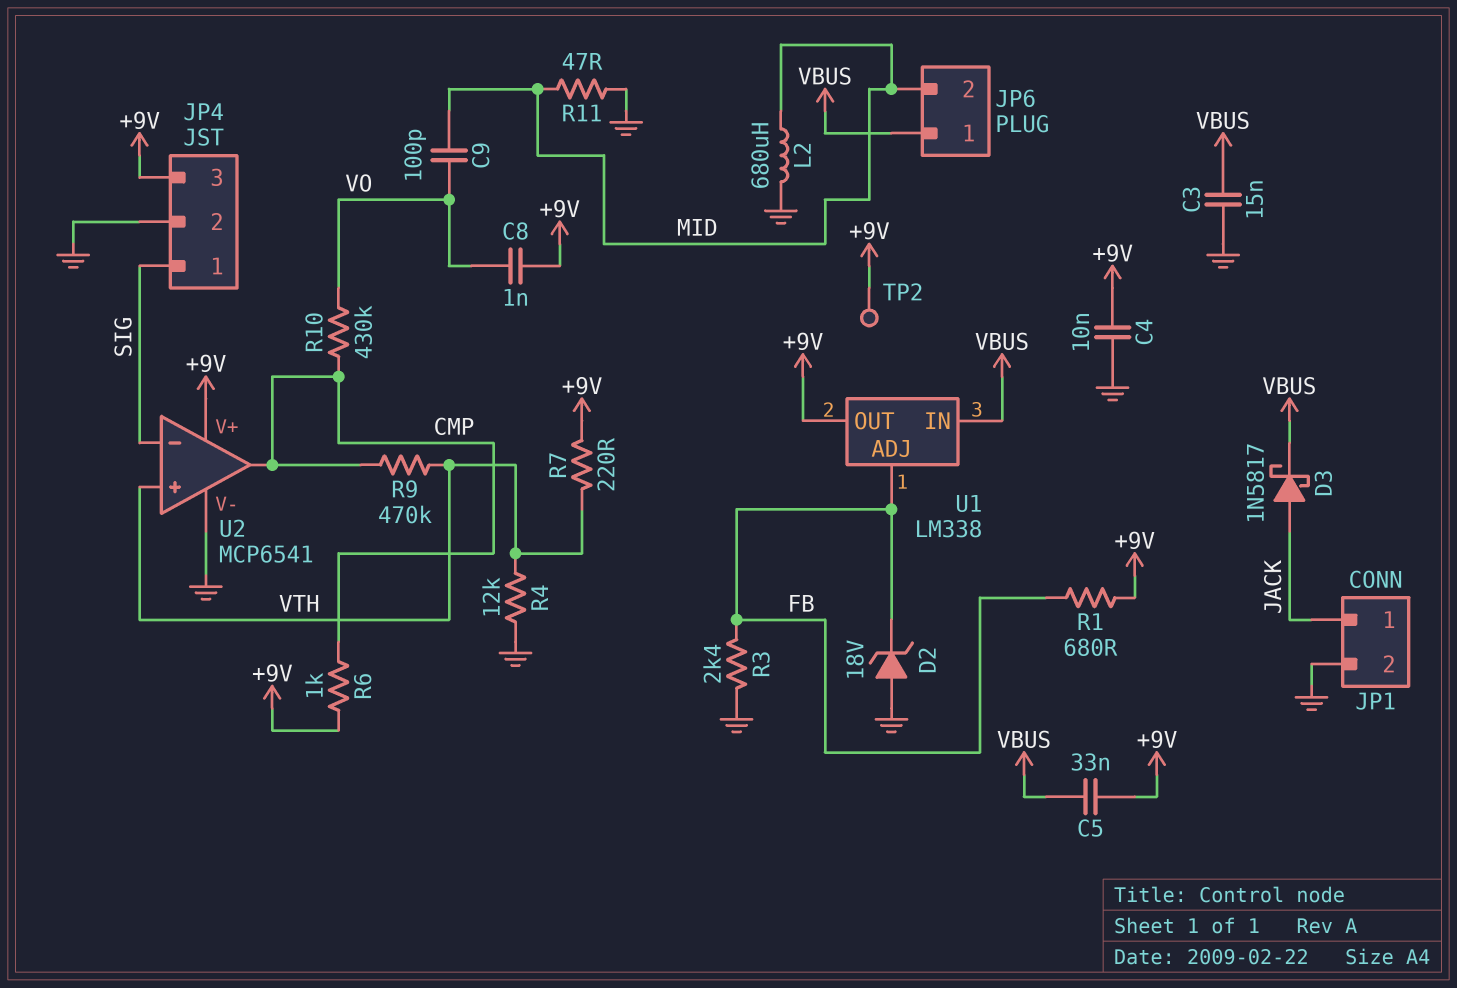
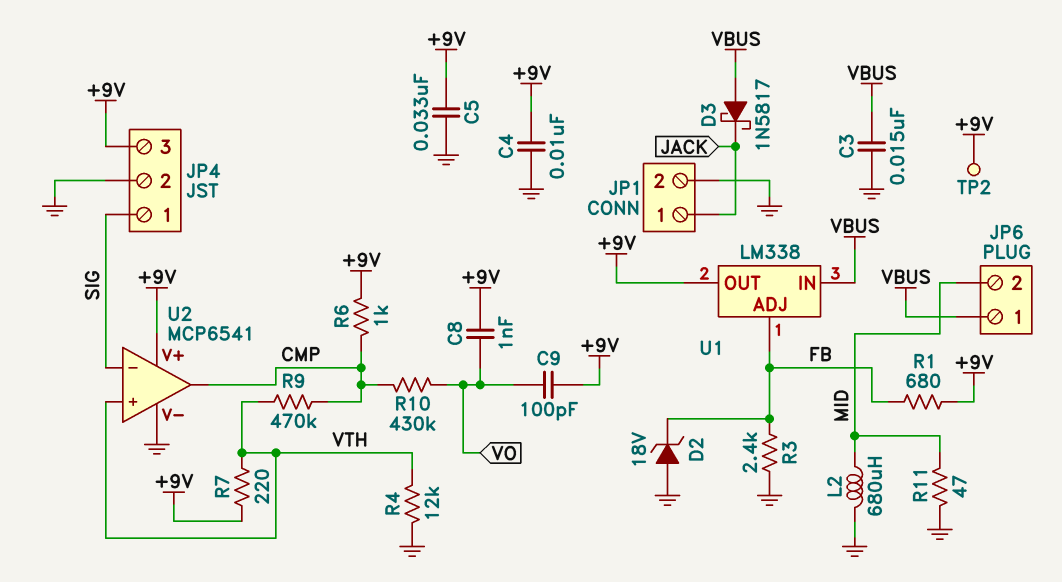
C5: 33nF (+9V, VBUS) -> 33nF (+9V, GND)
C9: 100pF (MID, VO) -> 100pF (+9V, VO)
D3: schottky 1N5817 (A JACK, K VBUS) -> schottky 1N5817 (A VBUS, K JACK)

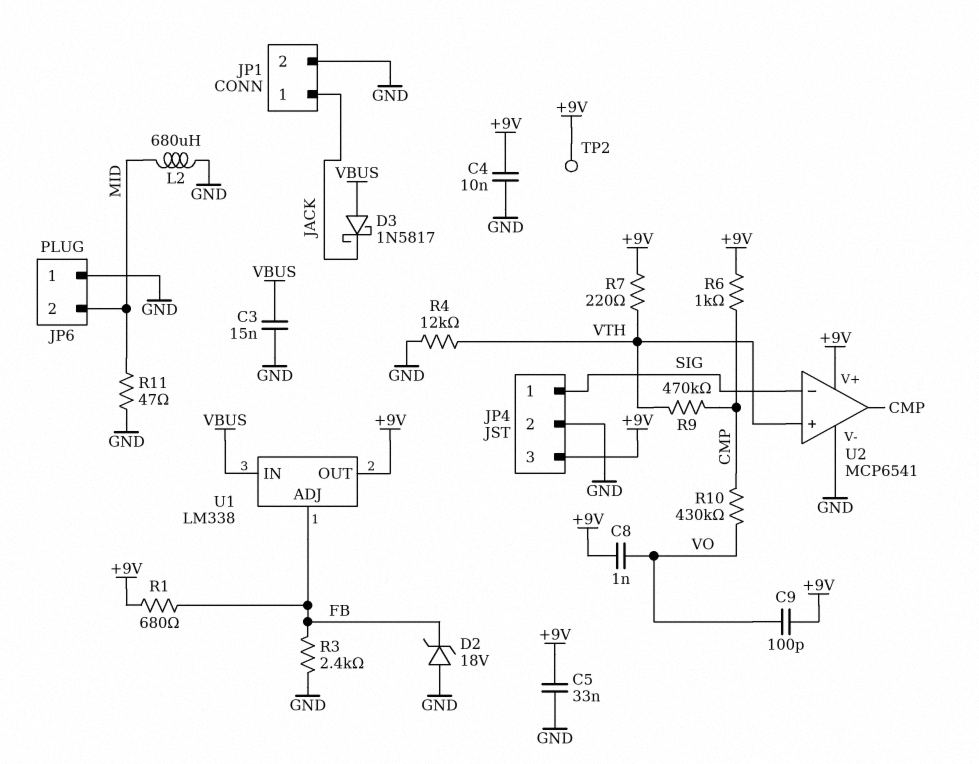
JP6 pin 1: VBUS -> GND

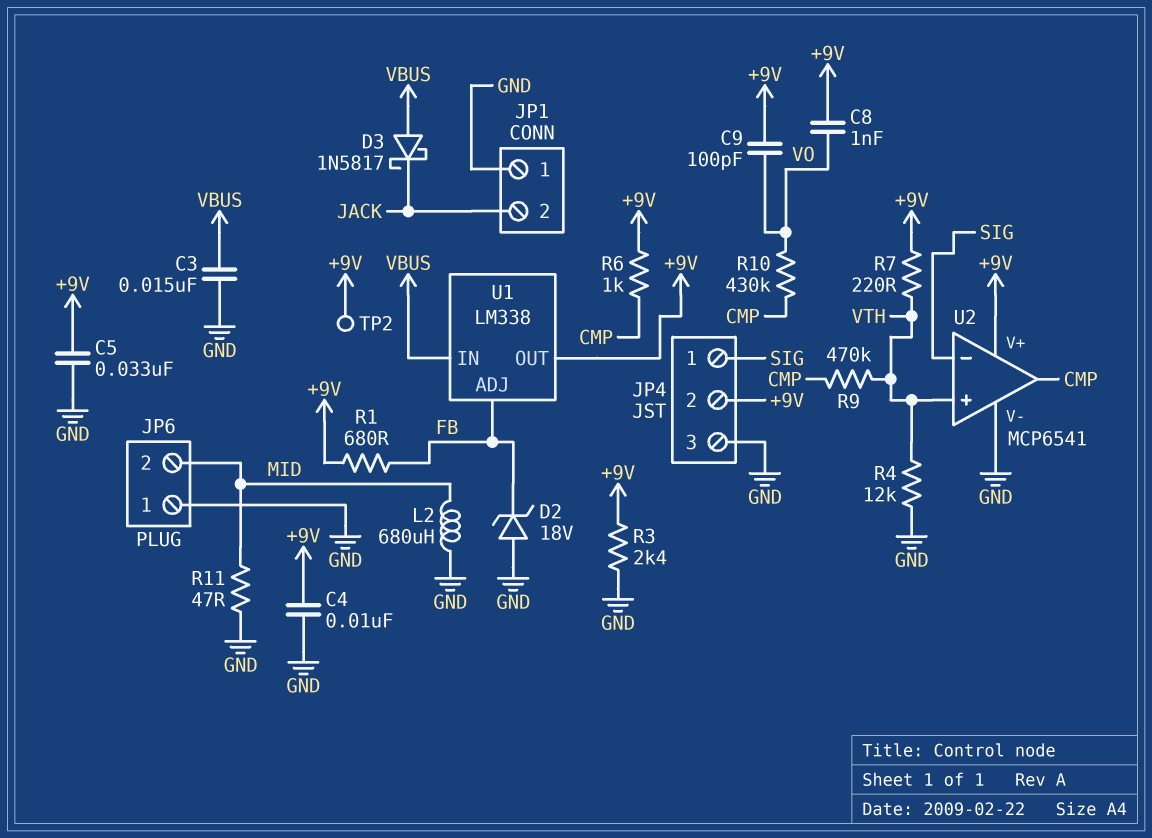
JP1 pin 1: JACK -> GND
JP1 pin 2: GND -> JACK
JP4 pin 2: GND -> +9V
JP4 pin 3: +9V -> GND
R3: 2.4k (FB, GND) -> 2.4k (+9V, GND)

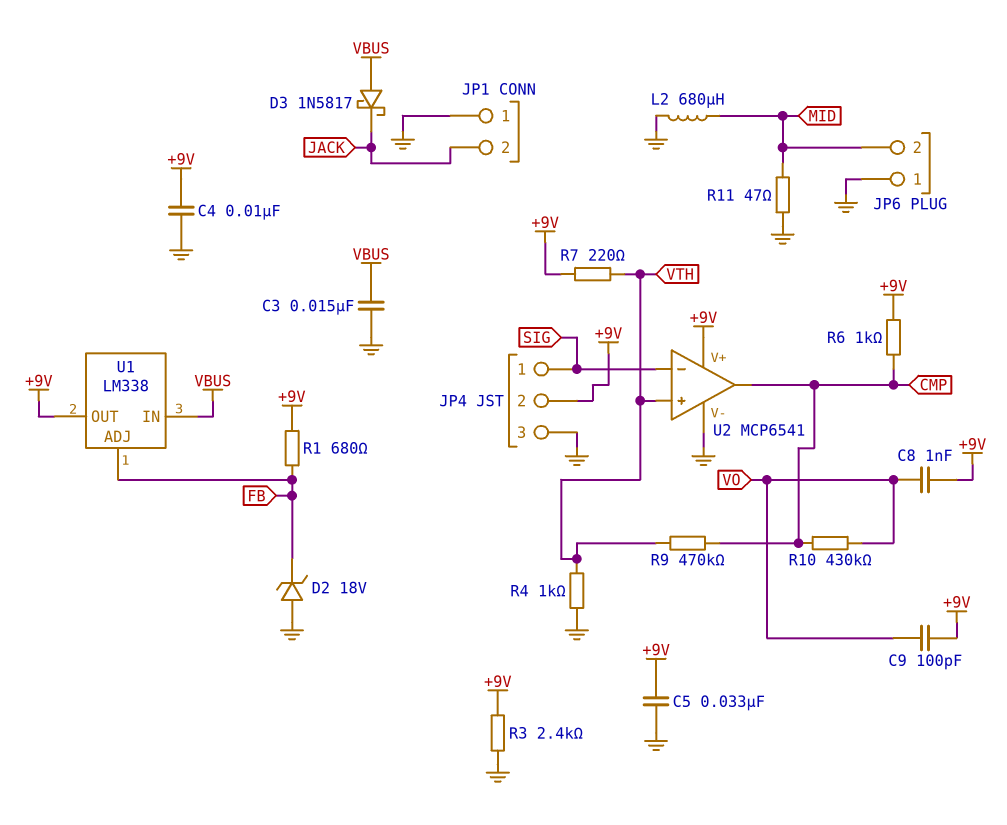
R4: 12k (GND, VTH) -> 1k (GND, VTH)
TP2: test point (+9V) -> none

